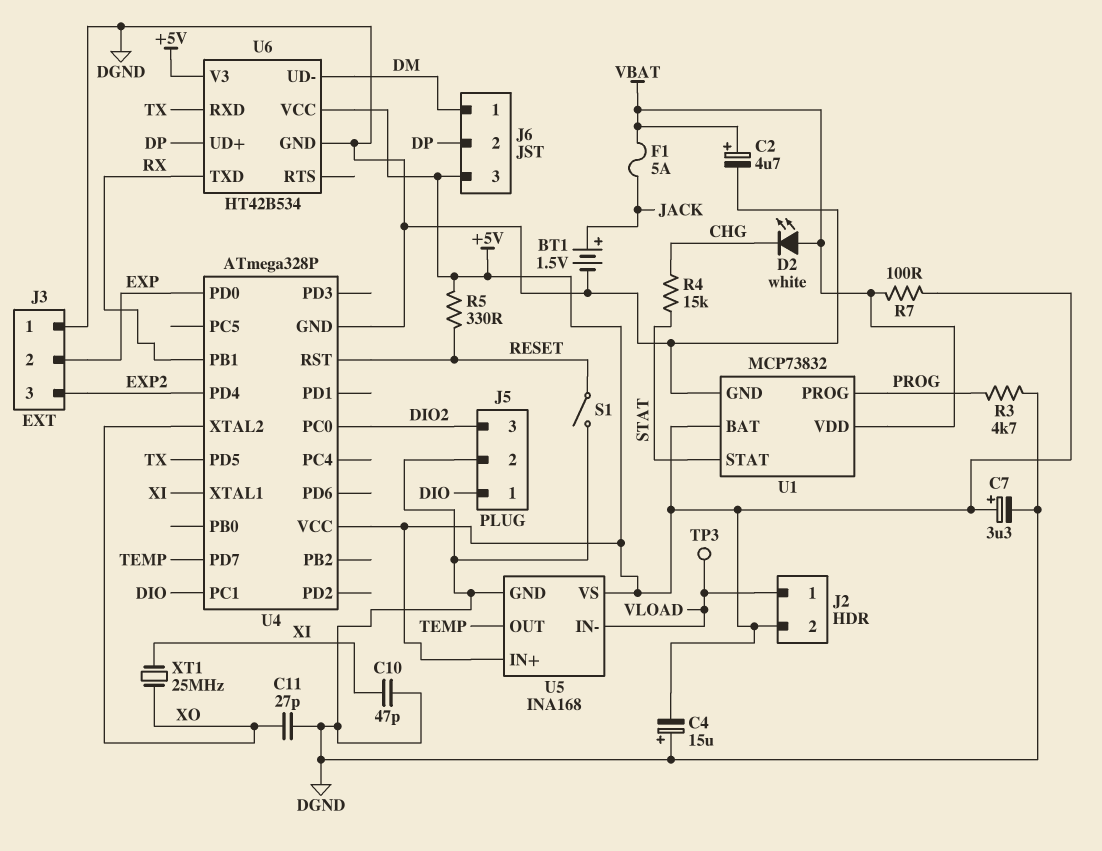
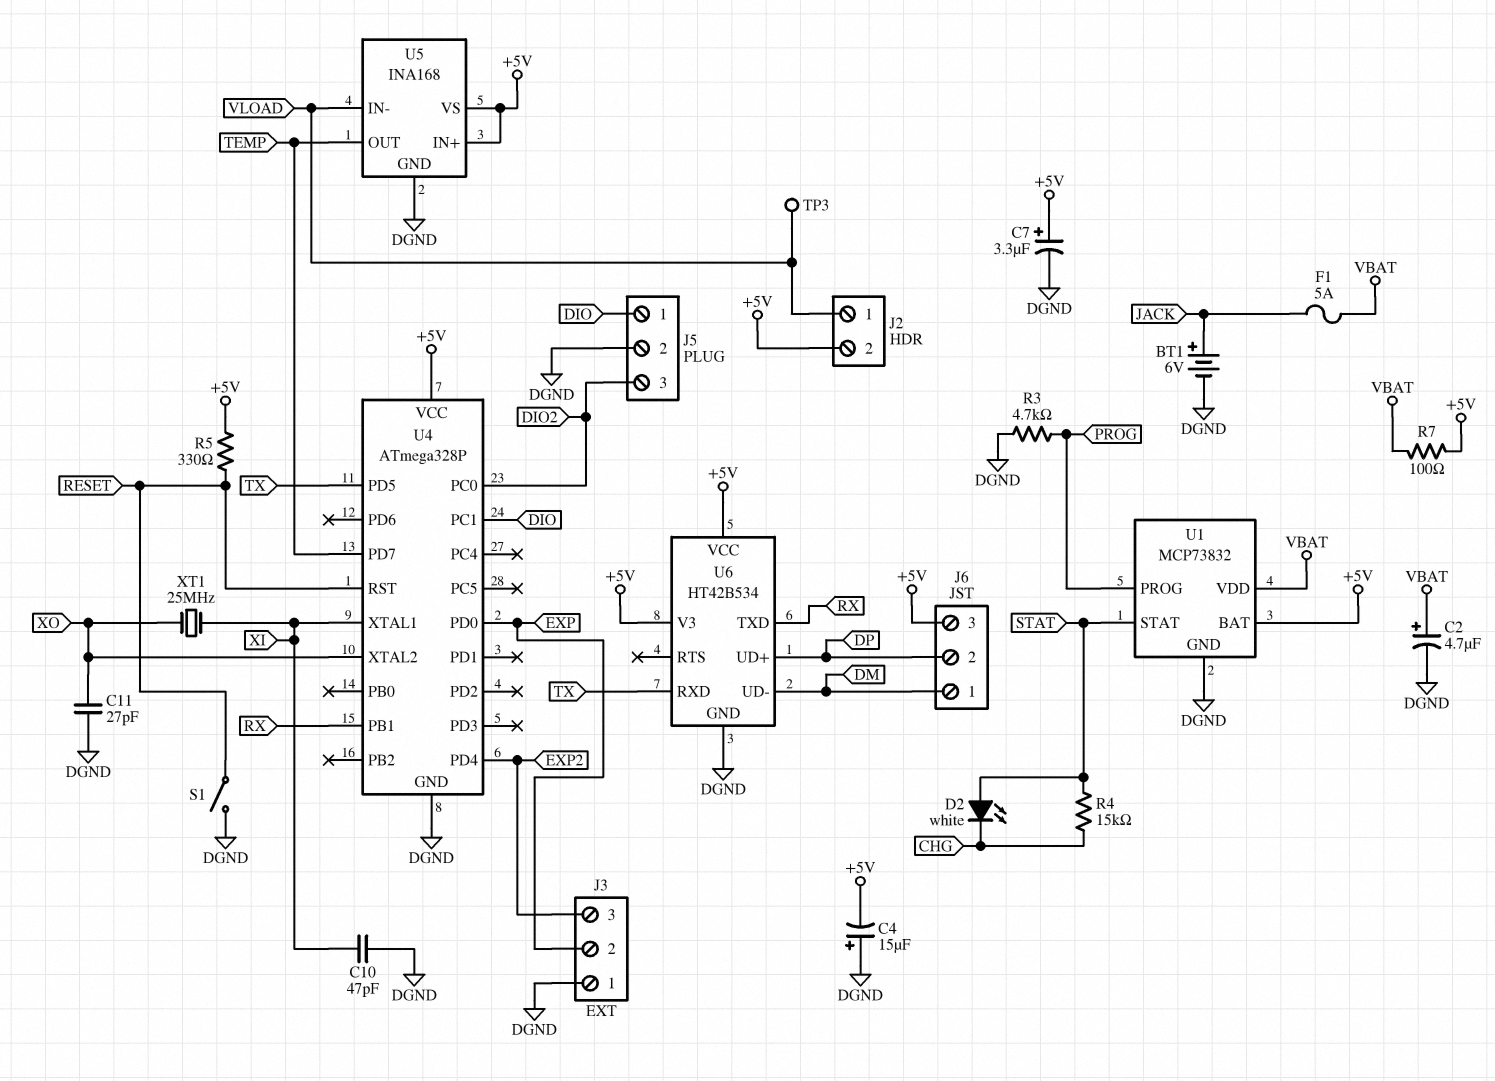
BT1: 1.5V (plus JACK, minus DGND) -> 6V (plus JACK, minus DGND)
D2: LED white (A VBAT, K CHG) -> LED white (A STAT, K CHG)

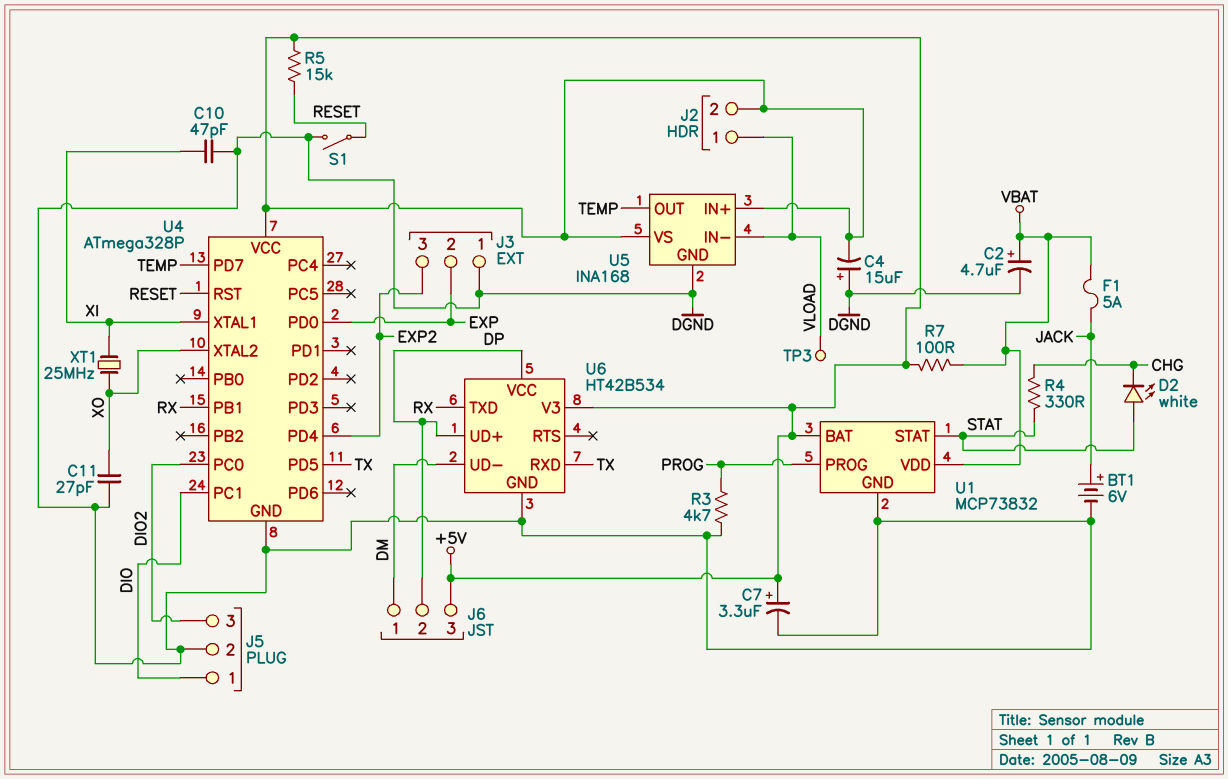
R4: 15k (CHG, STAT) -> 330 (CHG, STAT)
R5: 330 (+5V, RESET) -> 15k (+5V, RESET)
U6 pin VCC: +5V -> DP

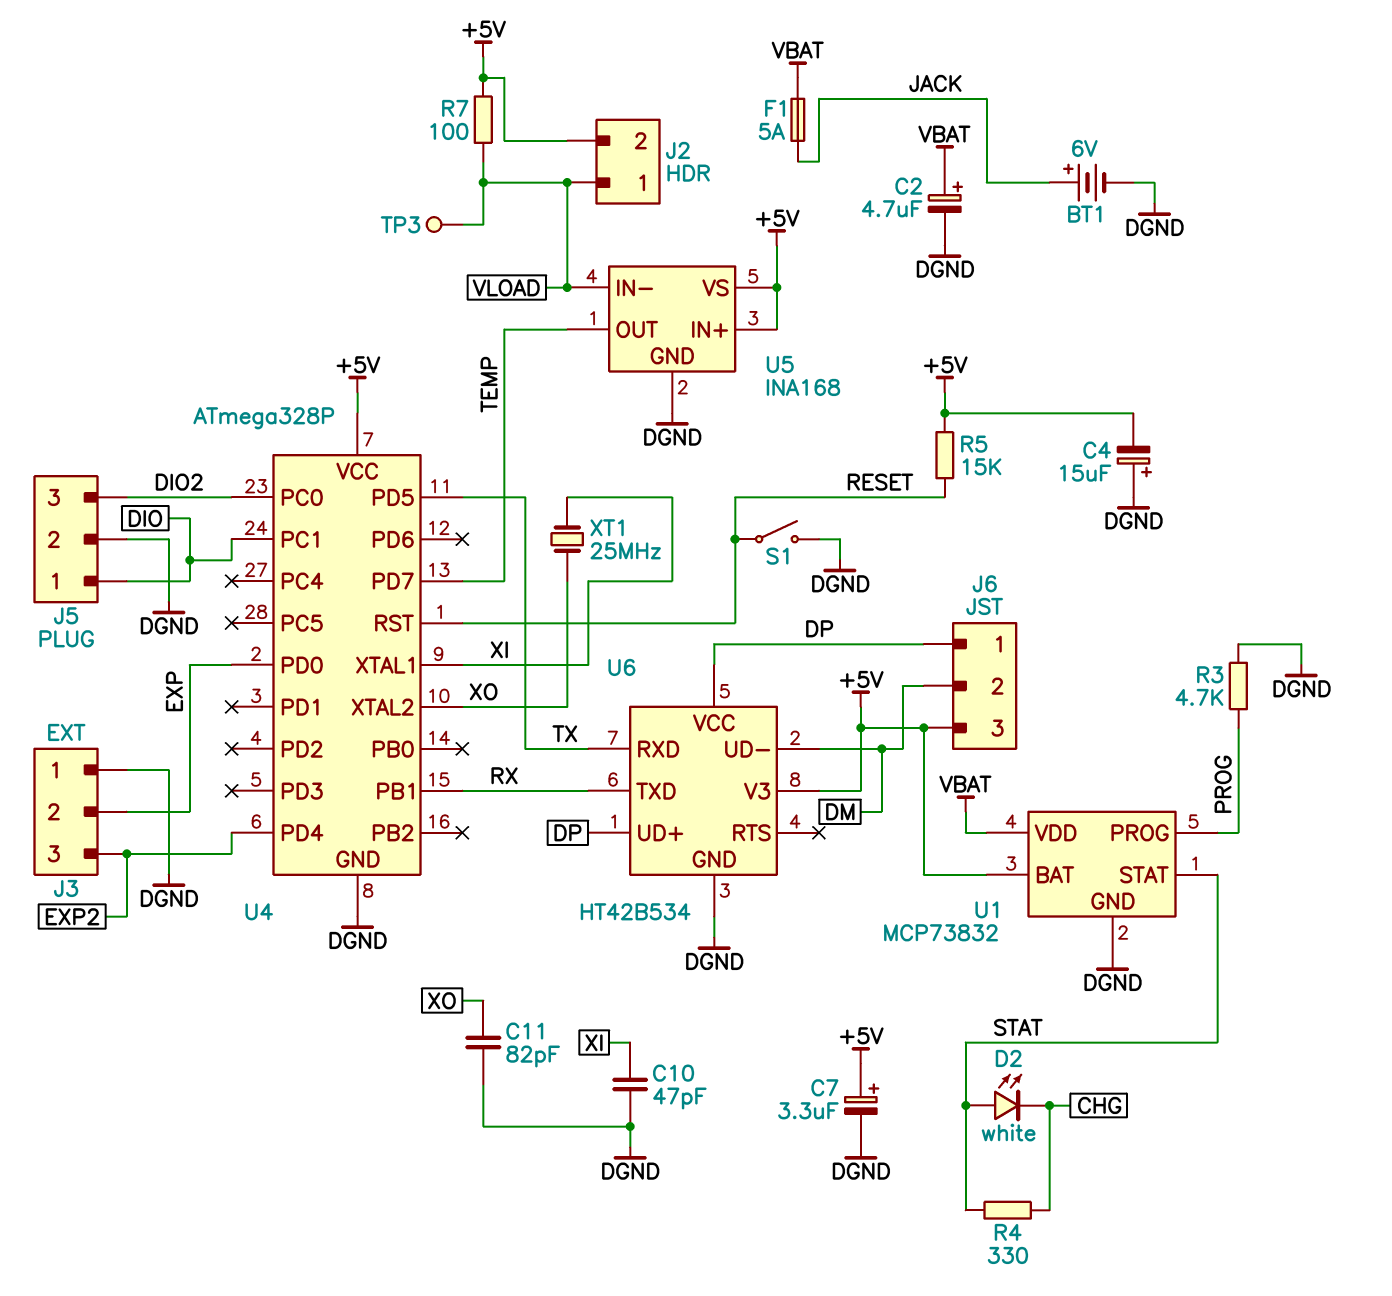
C11: 27pF (DGND, XO) -> 82pF (DGND, XO)
J6 pin 1: DM -> DP
J6 pin 2: DP -> DM
R7: 100 (+5V, VBAT) -> 100 (+5V, VLOAD)

